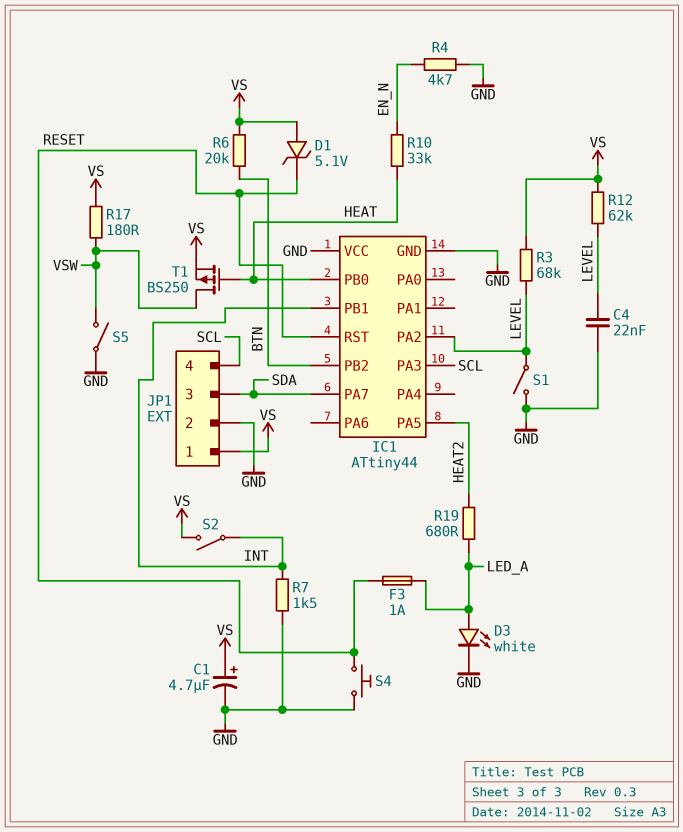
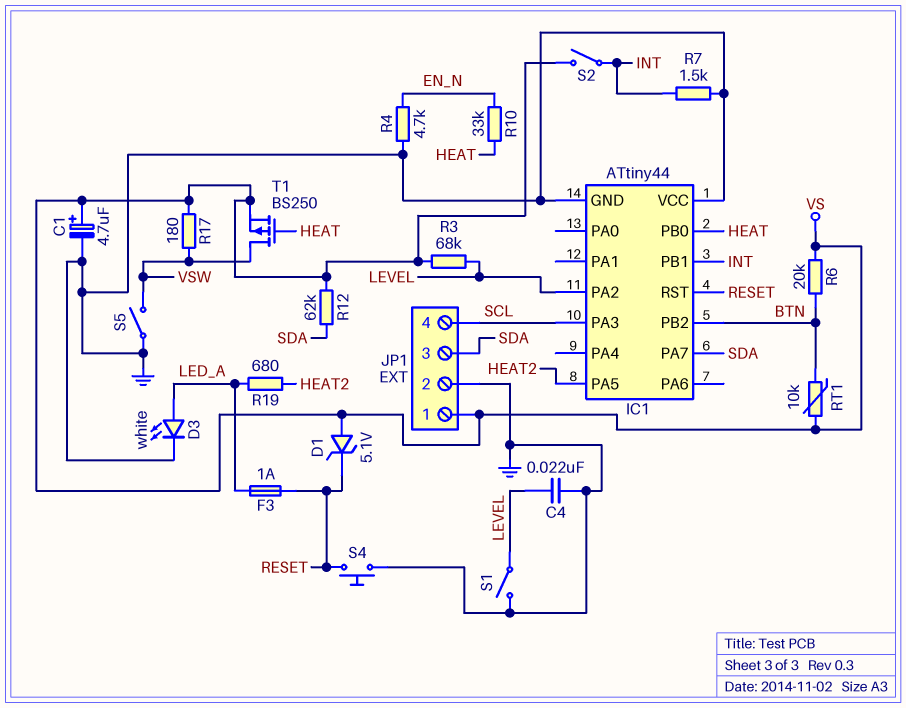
R12: 62k (LEVEL, VS) -> 62k (SDA, VS)
RT1: none -> 10k (BTN, VS)

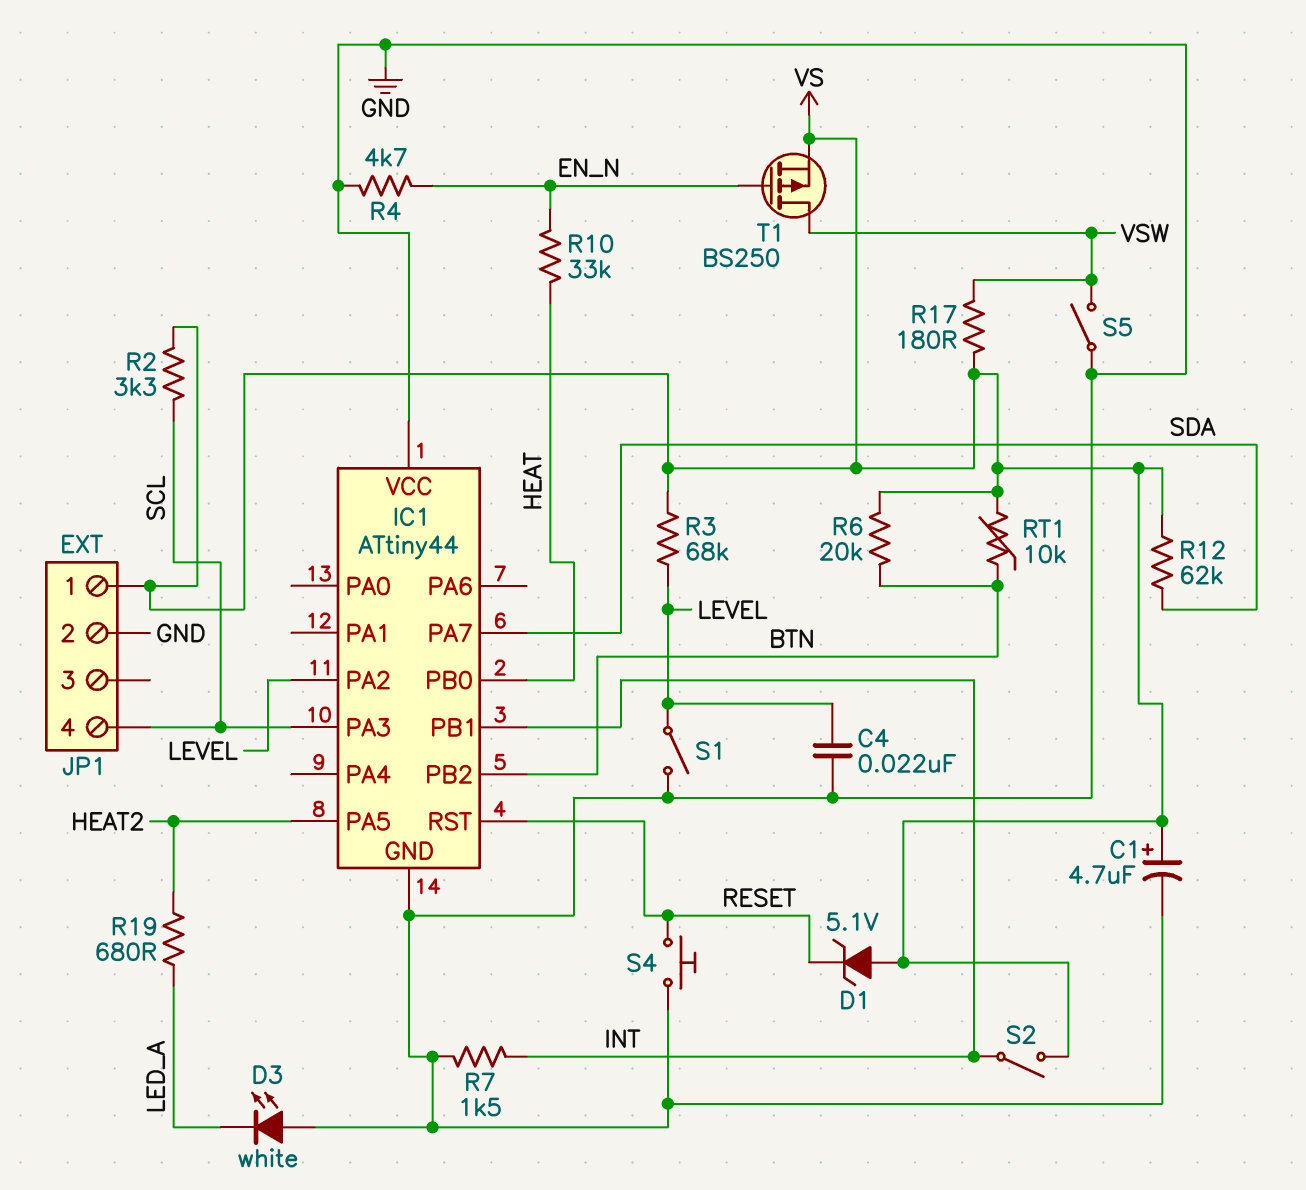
D3: LED white (A LED_A, K GND) -> LED white (A GND, K LED_A)
F3: 1A (LED_A, RESET) -> none
JP1 pin 3: SDA -> none
R2: none -> 3.3k (SCL, VS)
T1: PMOS BS250 (G HEAT, D VSW, S VS) -> PMOS BS250 (G EN_N, D VSW, S VS)

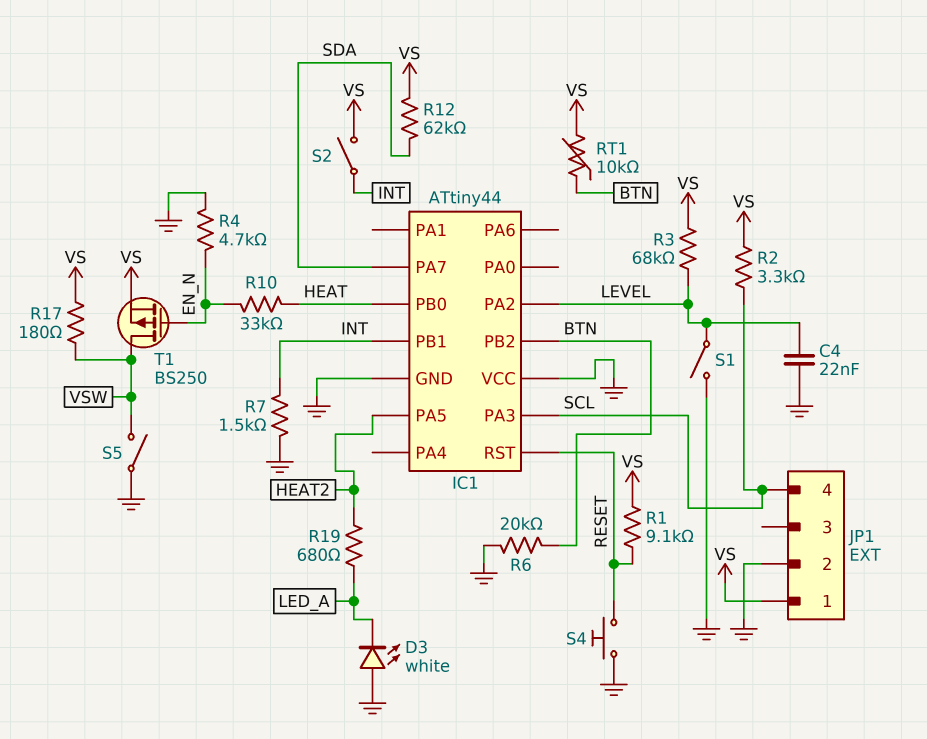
C1: 4.7uF (plus VS, minus GND) -> none
D1: zener 5.1V (A VS, K RESET) -> none
R1: none -> 9.1k (RESET, VS)
R6: 20k (BTN, VS) -> 20k (BTN, GND)

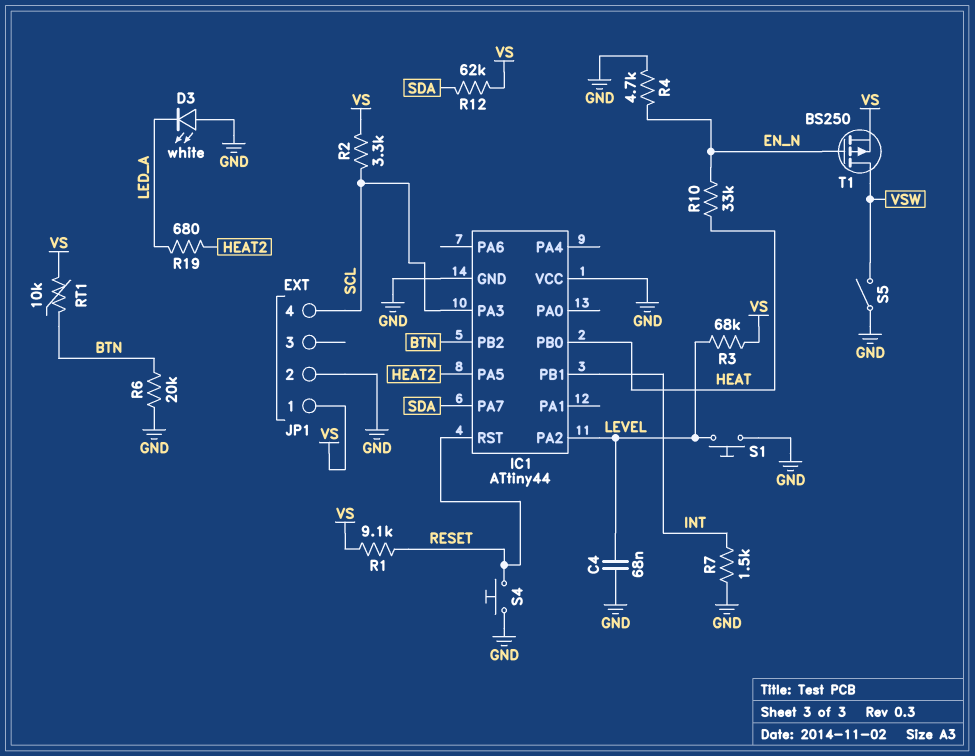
C4: 22nF (GND, LEVEL) -> 68nF (GND, LEVEL)
R17: 180 (VS, VSW) -> none
S1: switch (GND, LEVEL) -> button (GND, LEVEL)
S2: switch (INT, VS) -> none

